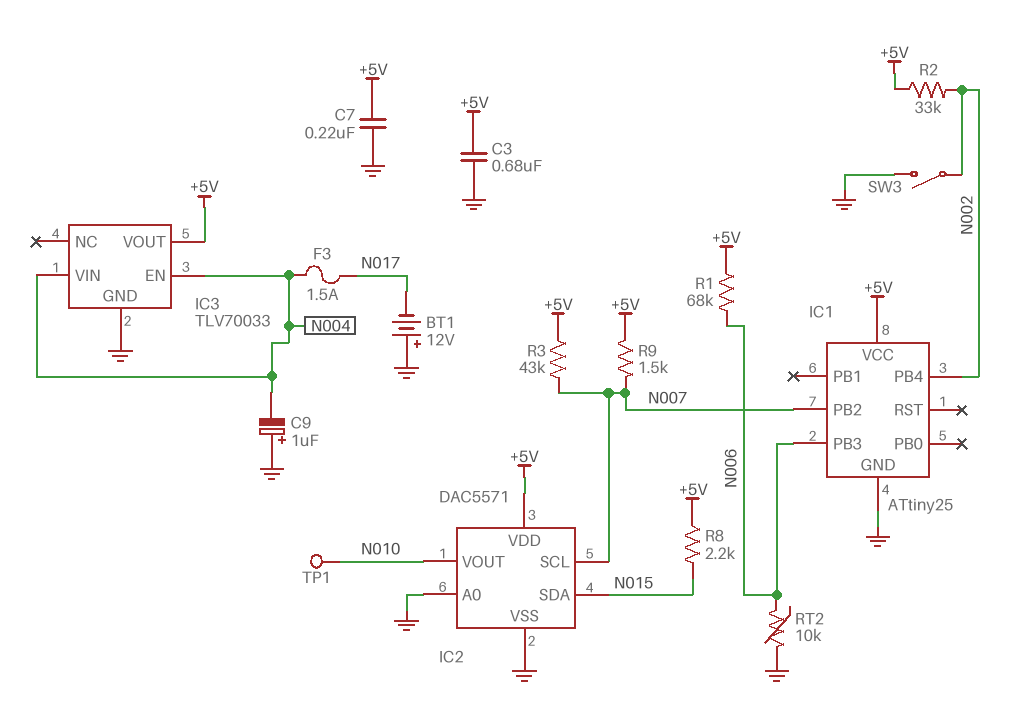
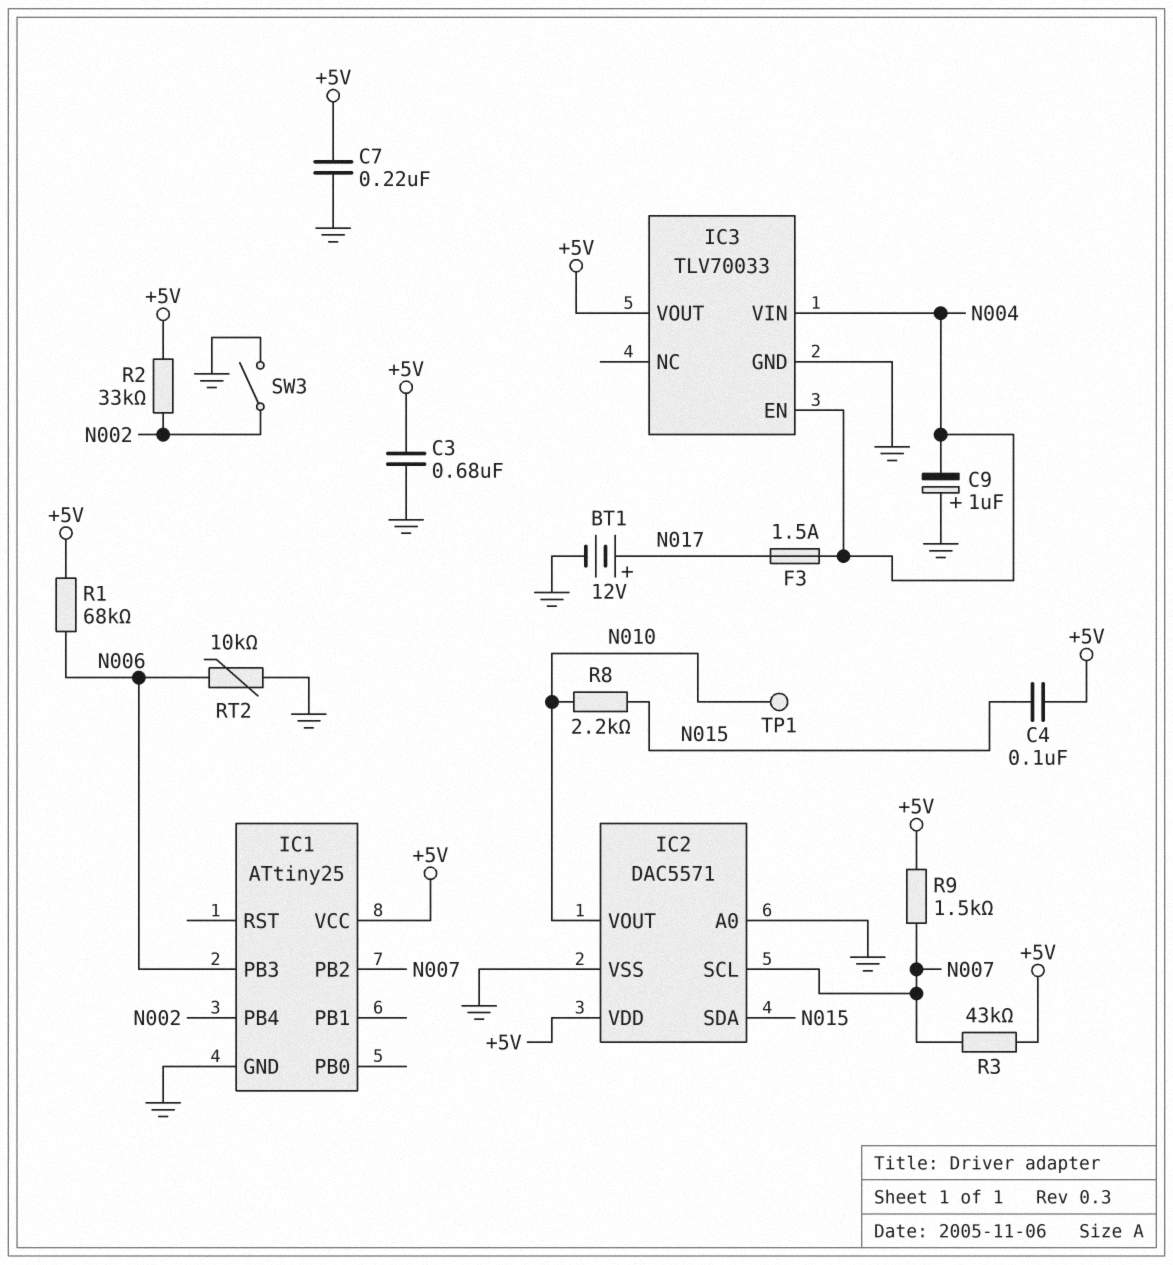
BT1: 12V (plus GND, minus N017) -> 12V (plus N017, minus GND)
C4: none -> 100nF (+5V, N015)
R8: 2.2k (+5V, N015) -> 2.2k (N010, N015)

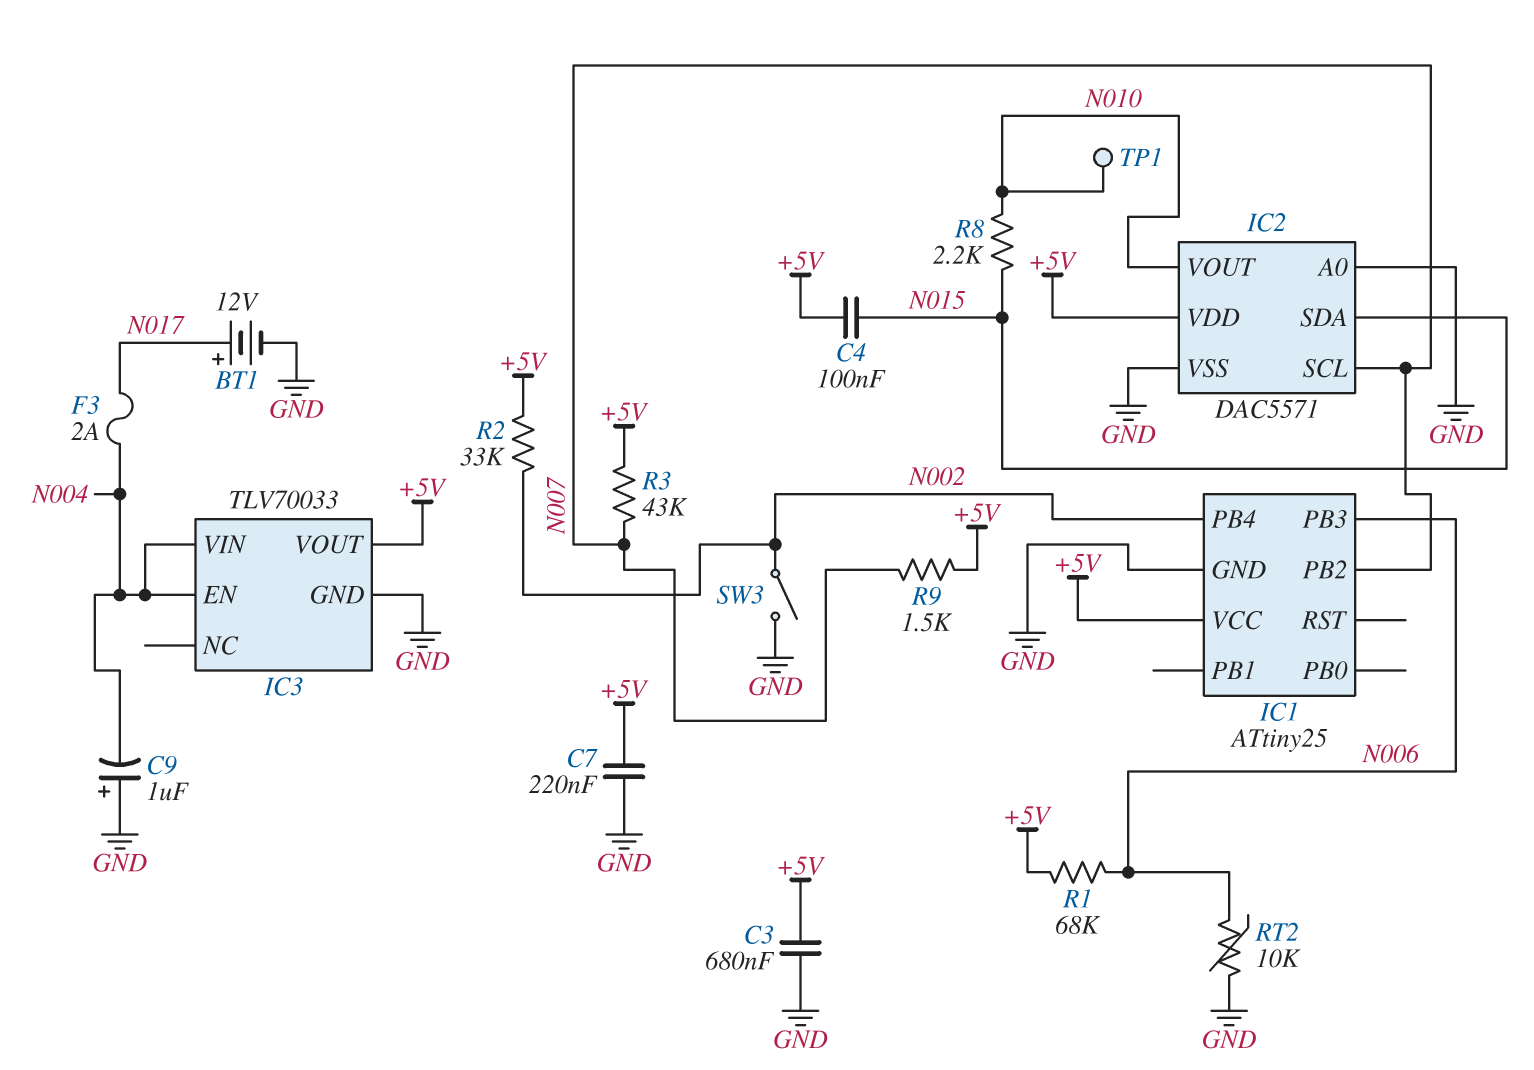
F3: 1.5A (N004, N017) -> 2A (N004, N017)

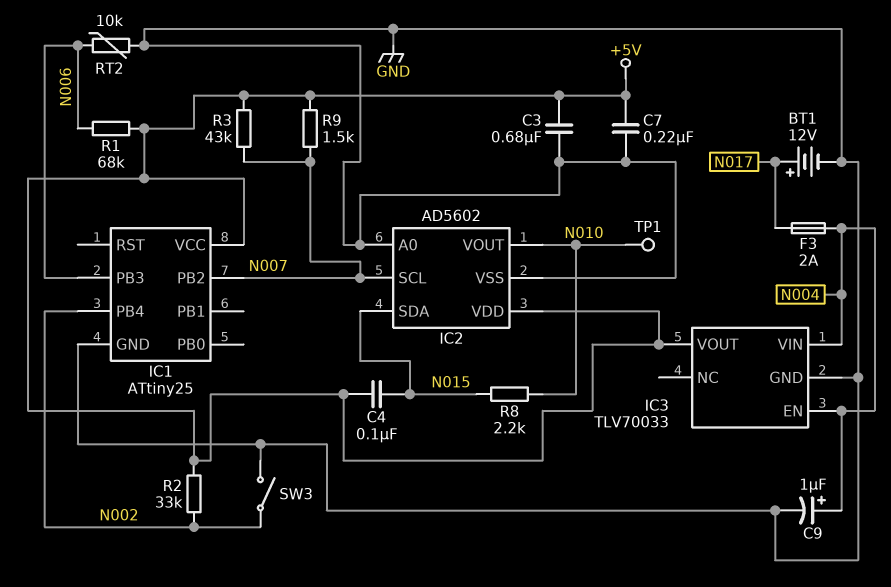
C9: 1uF (plus GND, minus N004) -> 1uF (plus N004, minus GND)
IC2: DAC5571 -> AD5602

